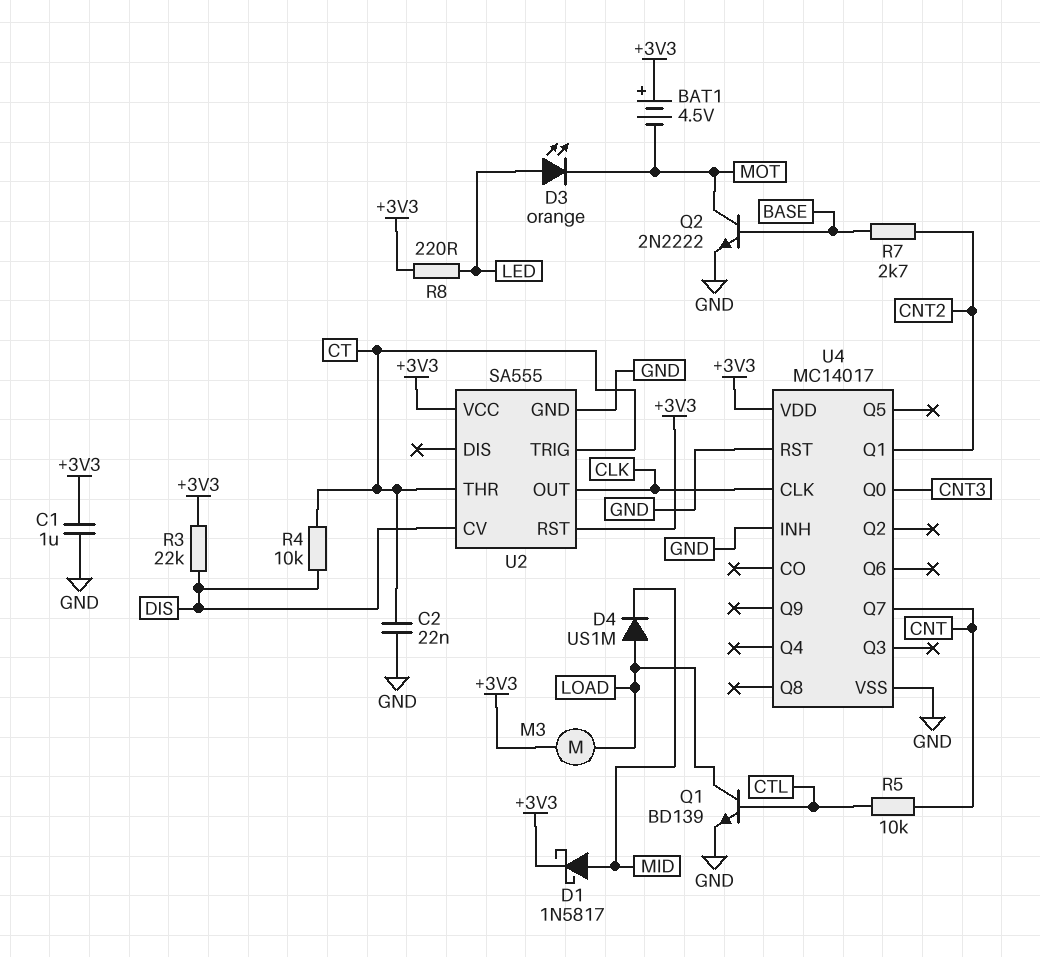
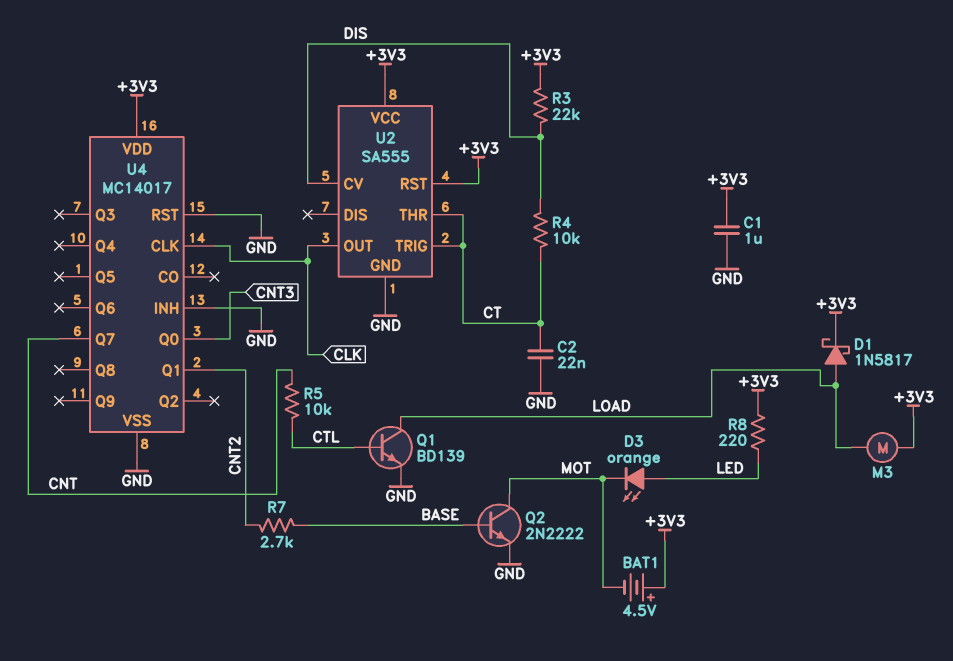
D1: schottky 1N5817 (A MID, K +3V3) -> schottky 1N5817 (A LOAD, K +3V3)
D4: diode US1M (A LOAD, K MID) -> none

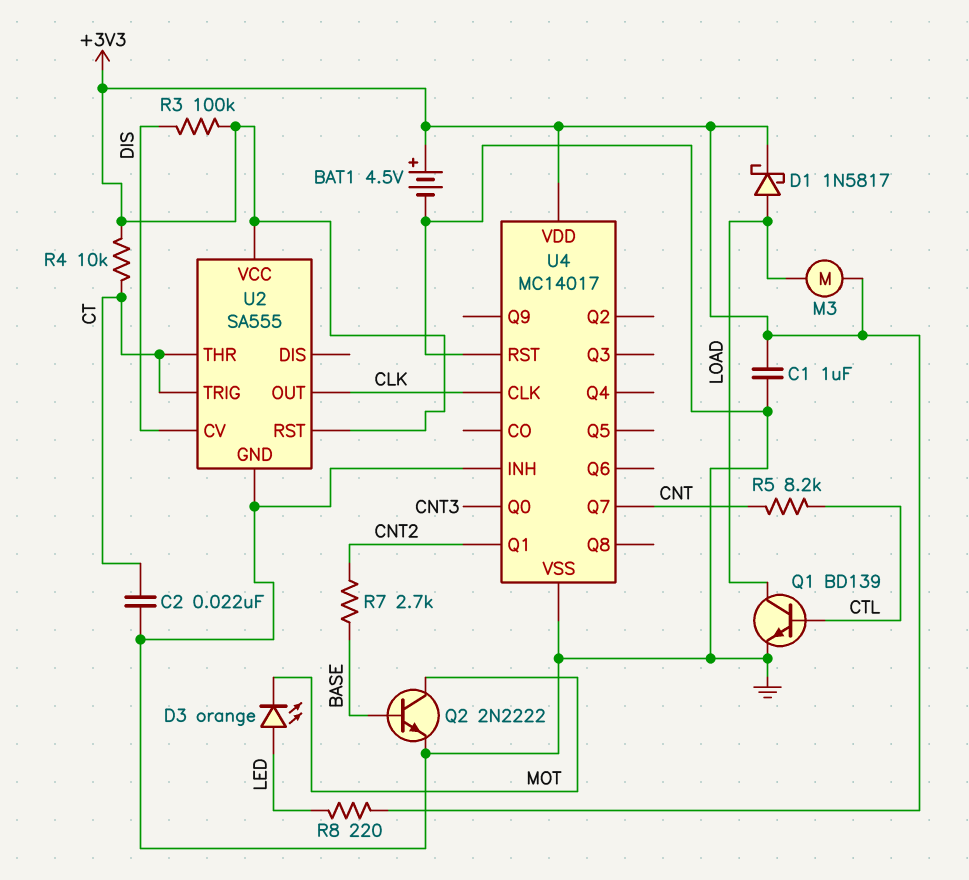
BAT1: 4.5V (plus +3V3, minus MOT) -> 4.5V (plus +3V3, minus GND)
R3: 22k (+3V3, DIS) -> 100k (+3V3, DIS)
R4: 10k (CT, DIS) -> 10k (+3V3, CT)
R5: 10k (CNT, CTL) -> 8.2k (CNT, CTL)

